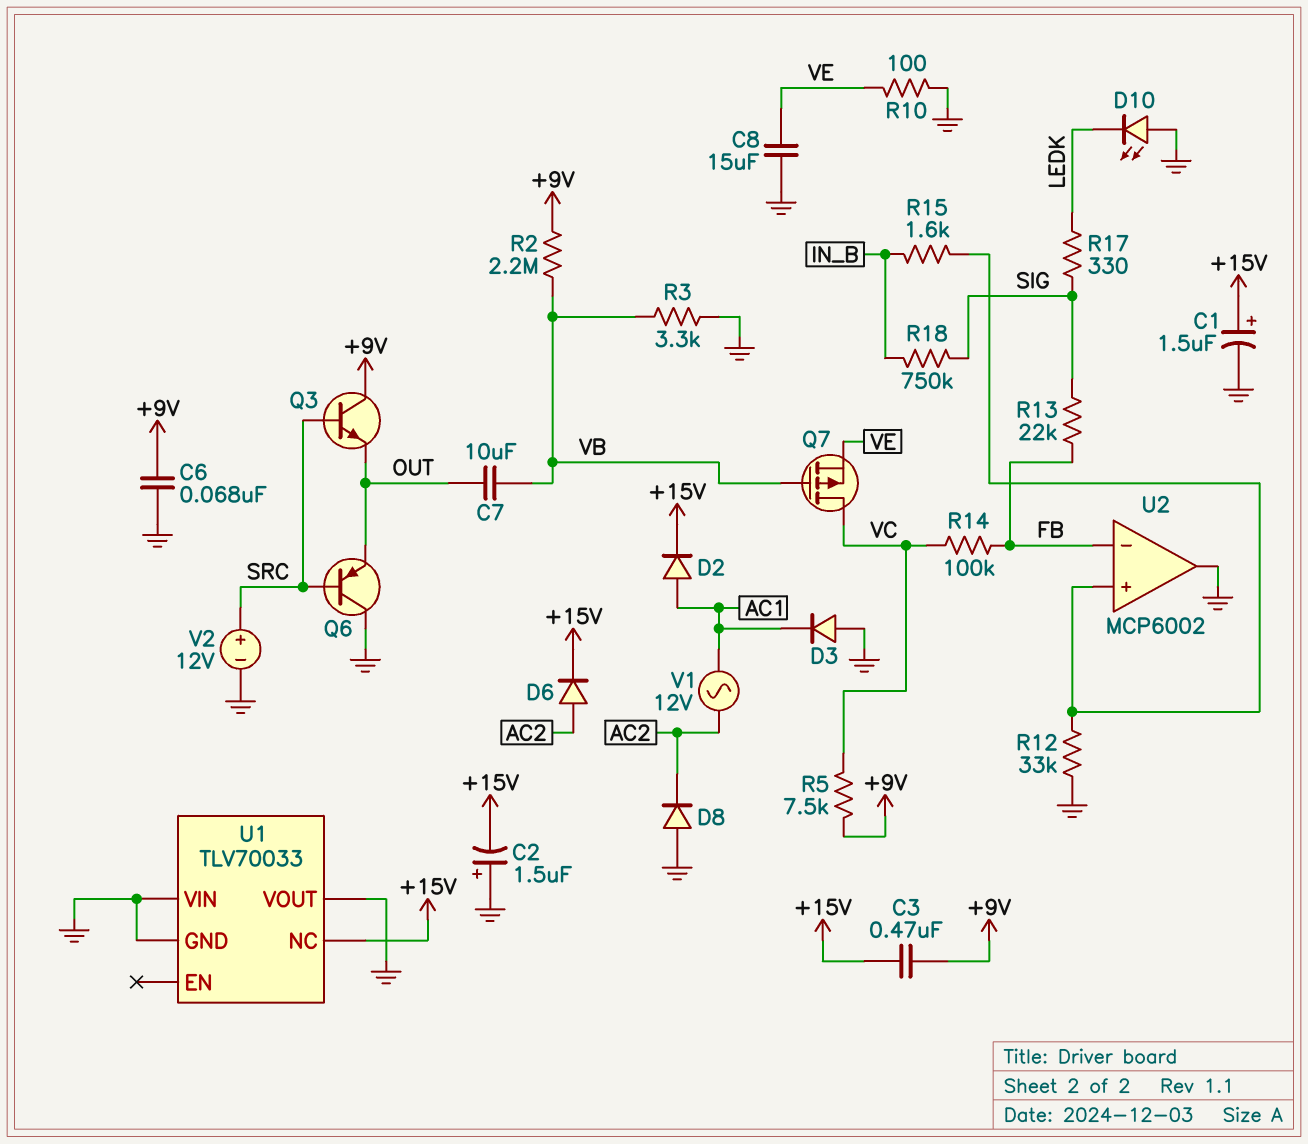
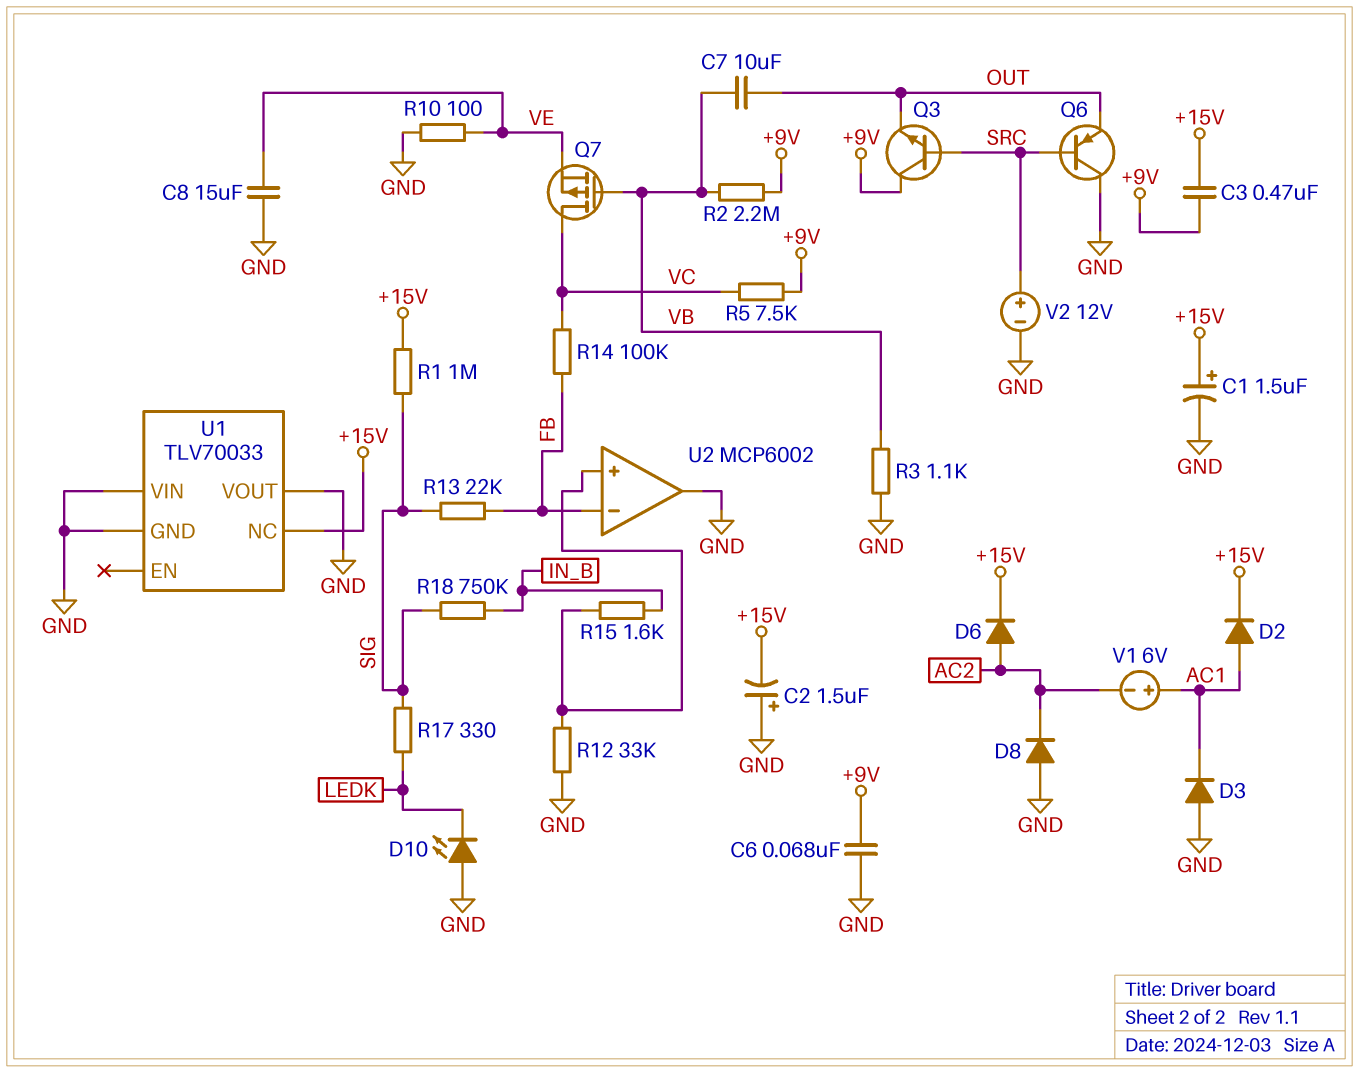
R1: none -> 1M (+15V, SIG)
R3: 3.3k (GND, VB) -> 1.1k (GND, VB)
V1: AC 12V (AC1, AC2) -> 6V (plus AC1, minus AC2)

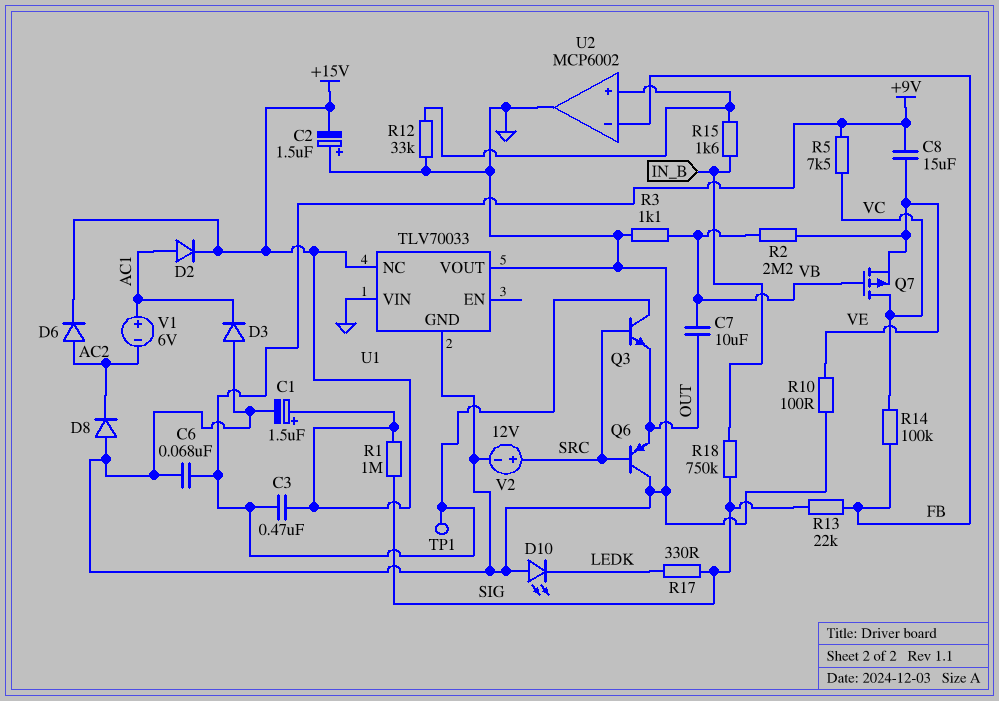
C8: 15uF (GND, VE) -> 15uF (+9V, VE)
R2: 2.2M (+9V, VB) -> 2.2M (VB, VE)
TP1: none -> test point (+9V)

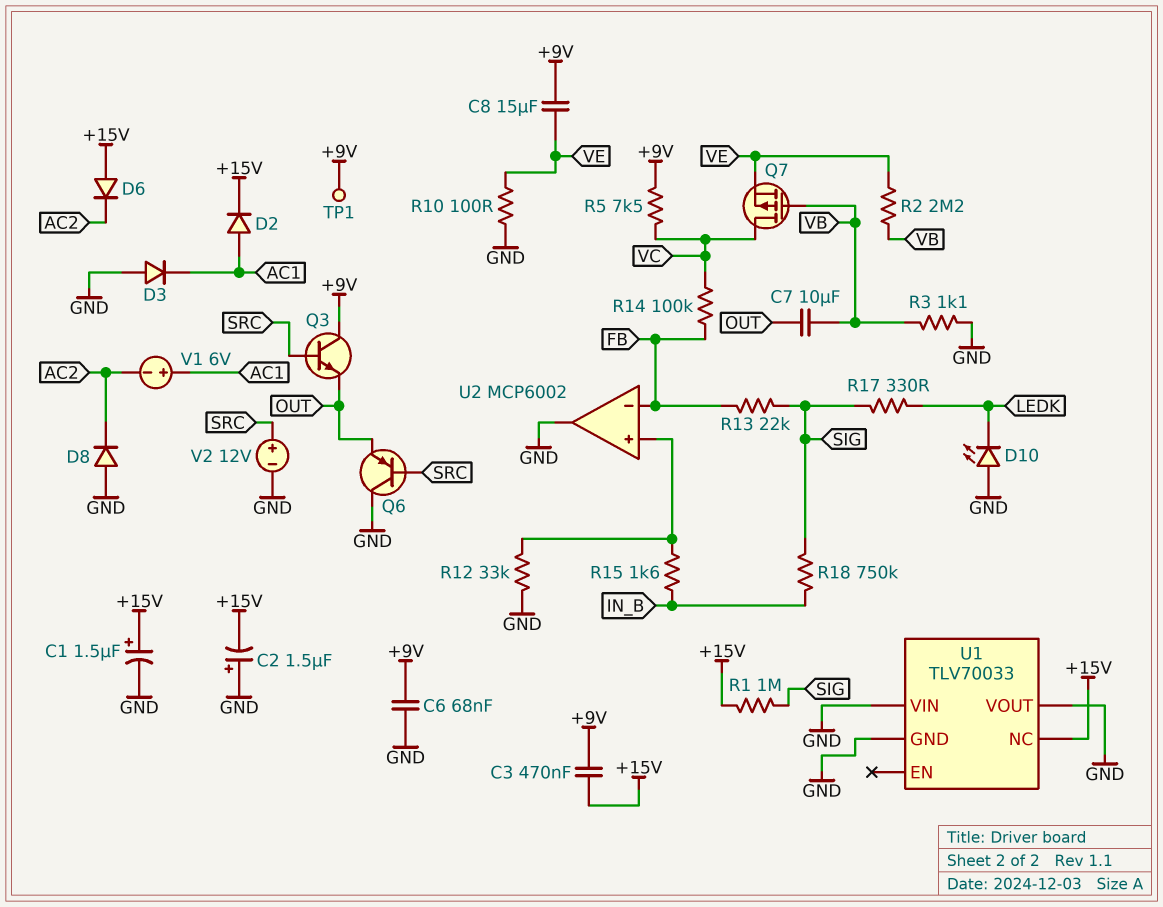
D6: diode (A AC2, K +15V) -> diode (A +15V, K AC2)

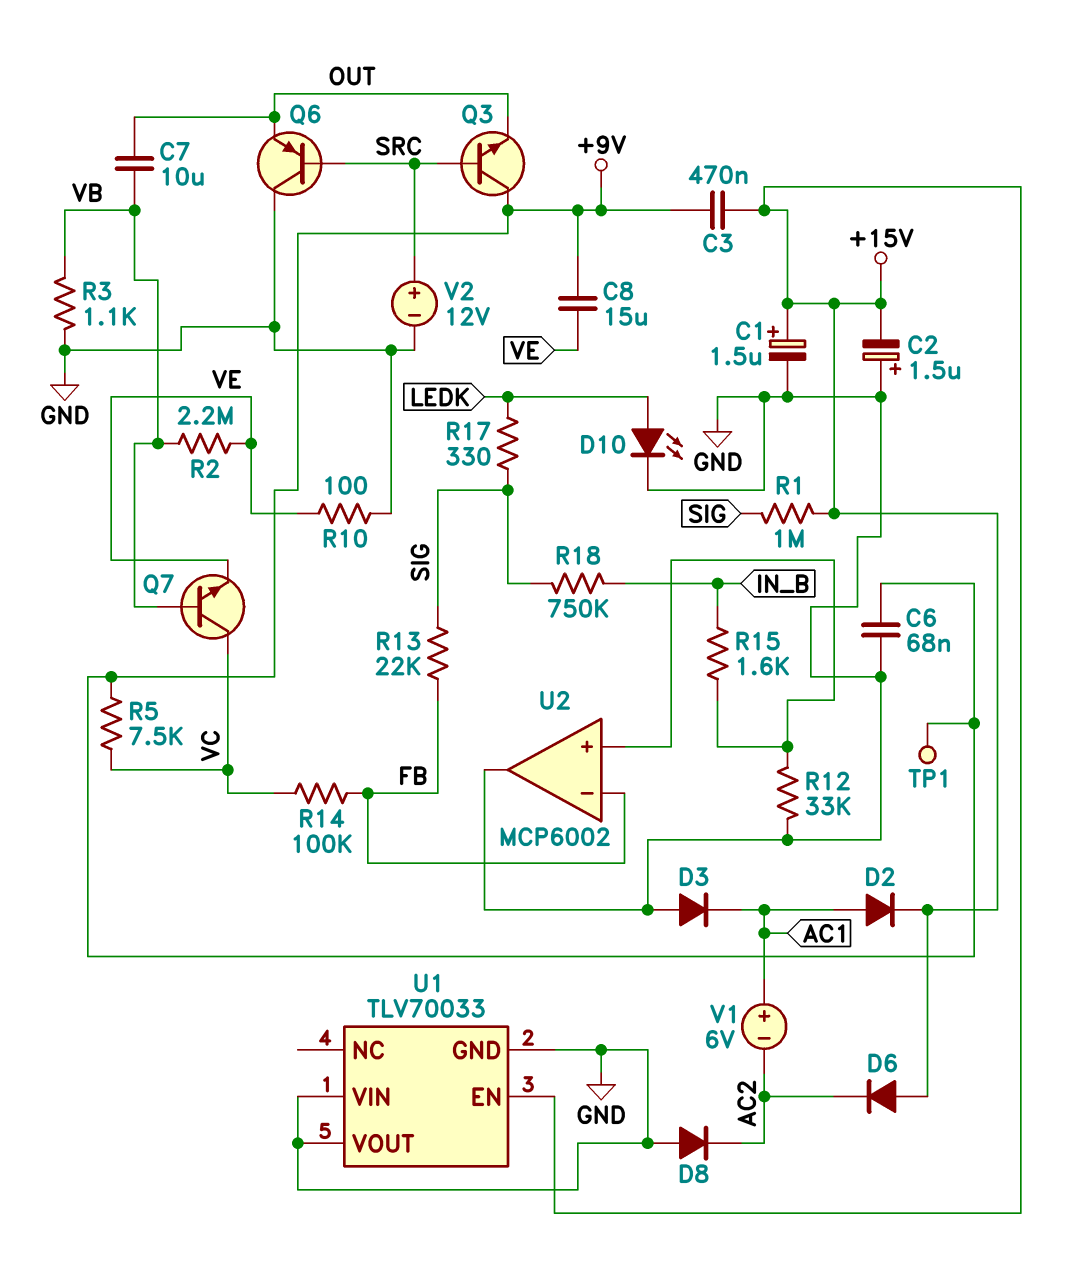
D10: LED (A GND, K LEDK) -> LED (A LEDK, K GND)
Q7: PMOS (G VB, D VC, S VE) -> NPN (B VB, C VC, E VE)
U1 pin EN: none -> +15V
U1 pin NC: +15V -> none

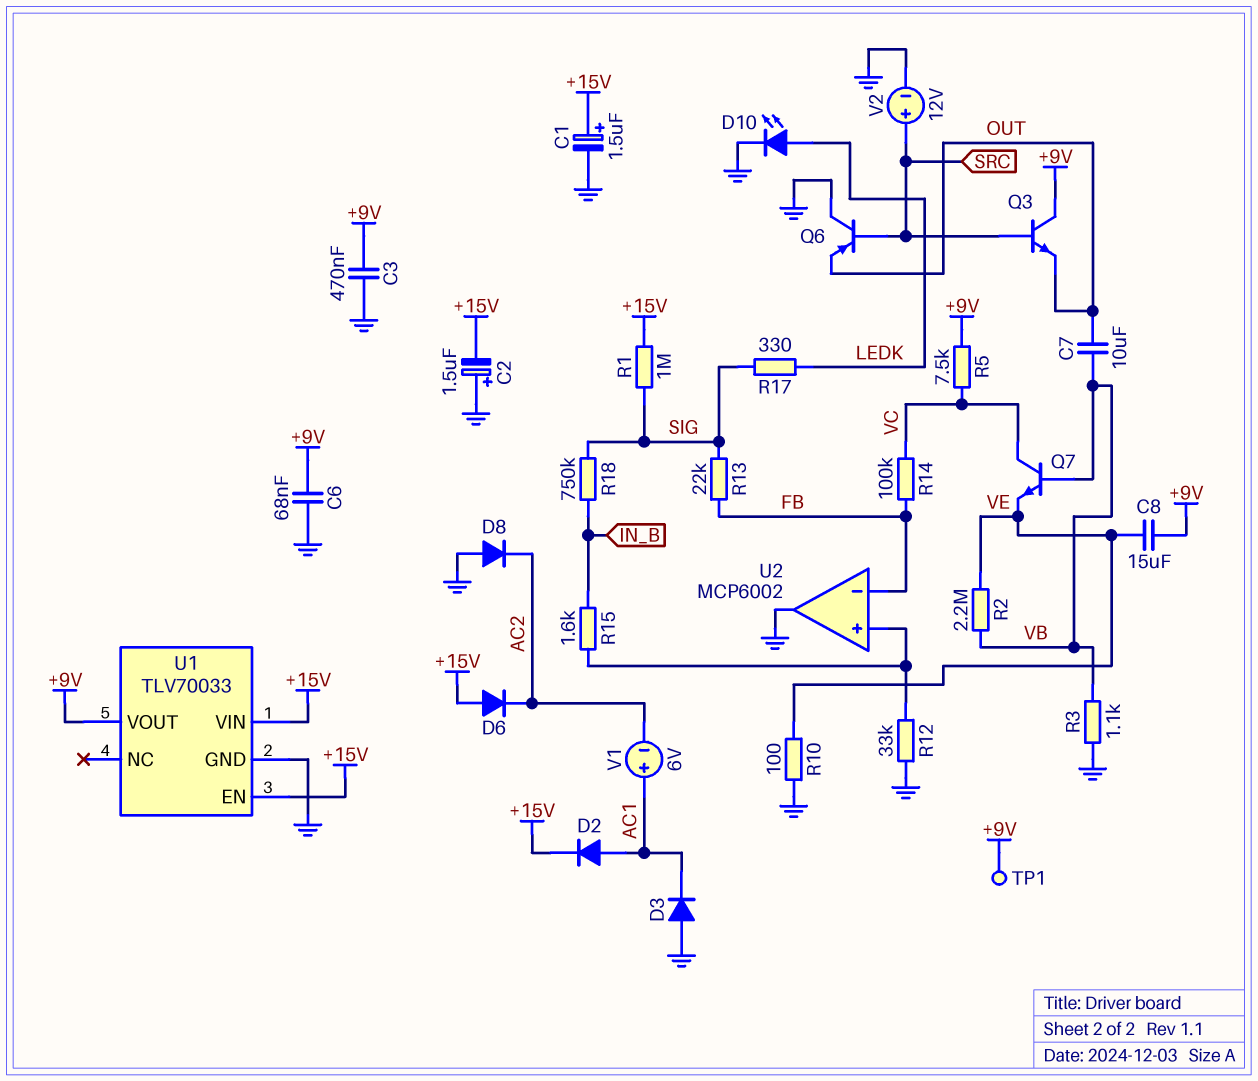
C3: 470nF (+9V, +15V) -> 470nF (+9V, GND)
U1 pin VIN: GND -> +15V
U1 pin VOUT: GND -> +9V

